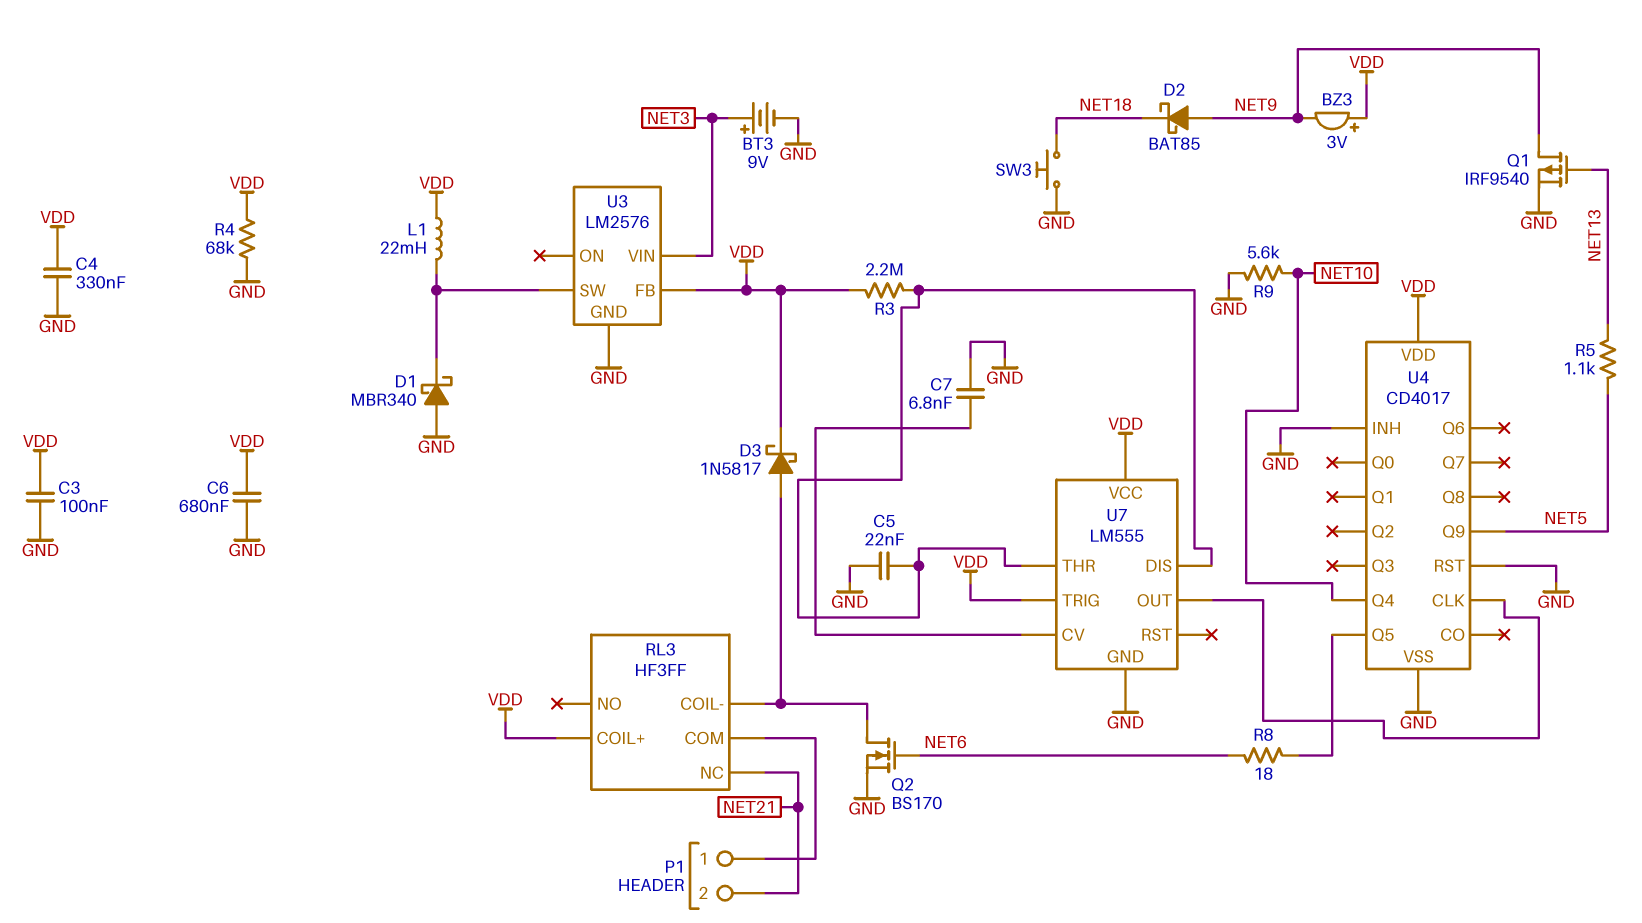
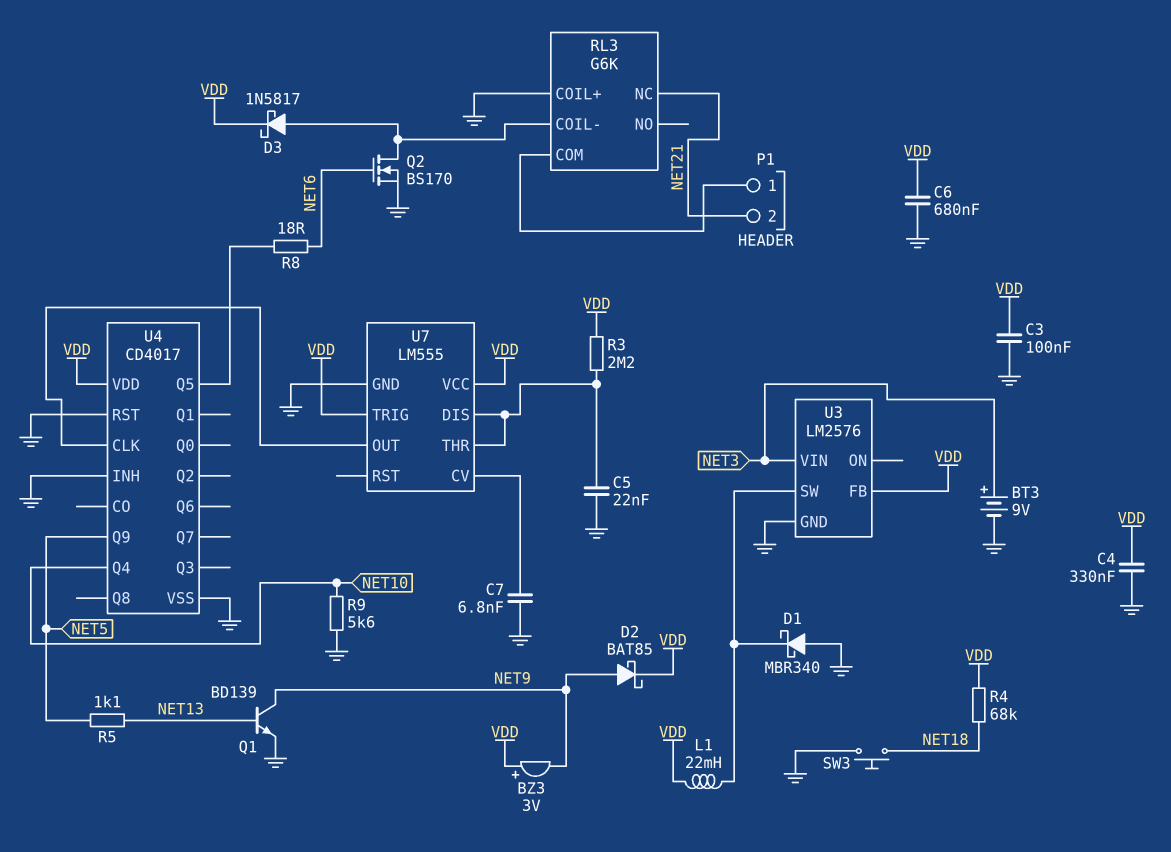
D2: schottky BAT85 (A NET9, K NET18) -> schottky BAT85 (A NET9, K VDD)
Q1: PMOS IRF9540 (G NET13, D NET9, S GND) -> NPN BD139 (B NET13, C NET9, E GND)
R4: 68k (GND, VDD) -> 68k (NET18, VDD)
RL3: HF3FF -> G6K
RL3 pin COIL+: VDD -> GND

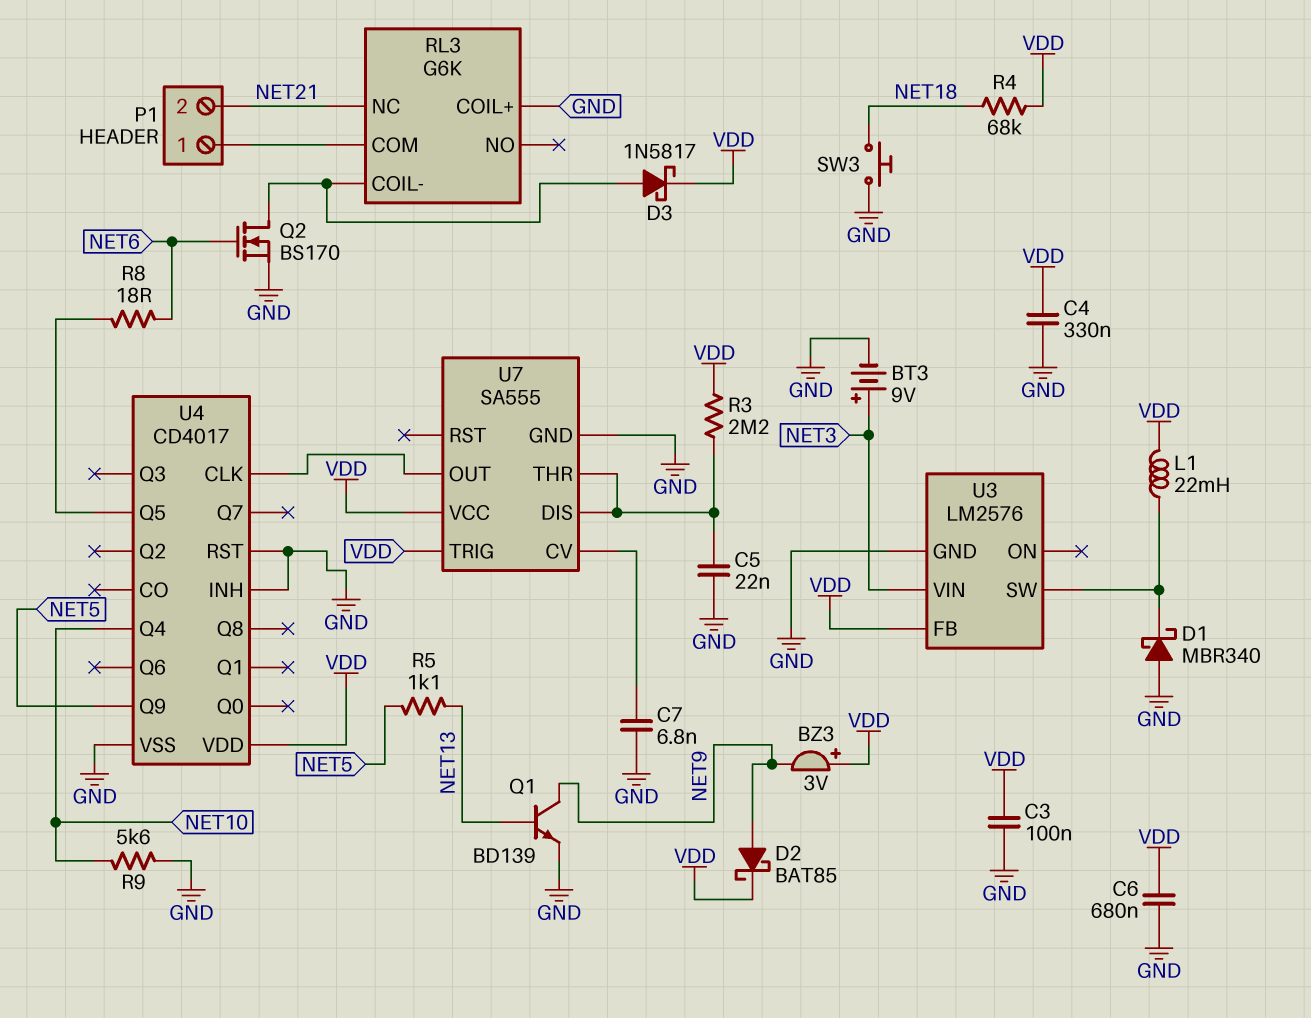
U7: LM555 -> SA555

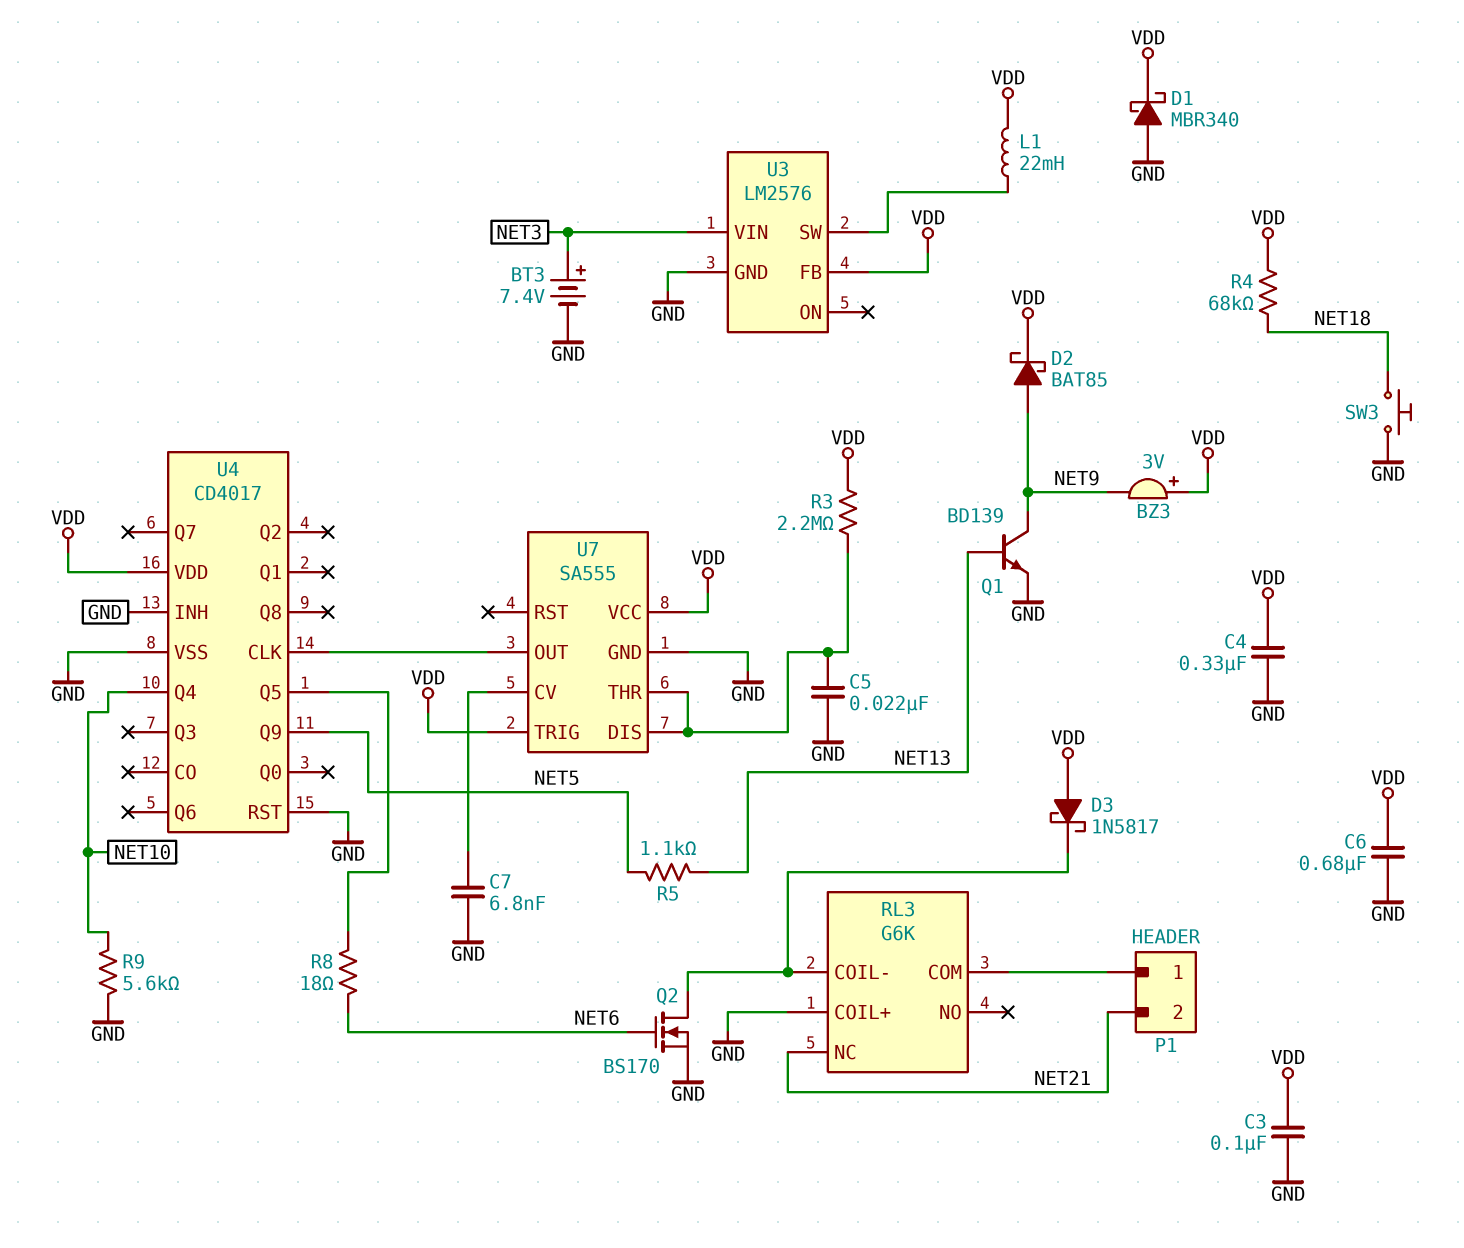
BT3: 9V (plus NET3, minus GND) -> 7.4V (plus NET3, minus GND)
D1: schottky MBR340 (A GND, K U3/SW) -> schottky MBR340 (A GND, K VDD)
D3: schottky 1N5817 (A RL3/COIL-, K VDD) -> schottky 1N5817 (A VDD, K RL3/COIL-)

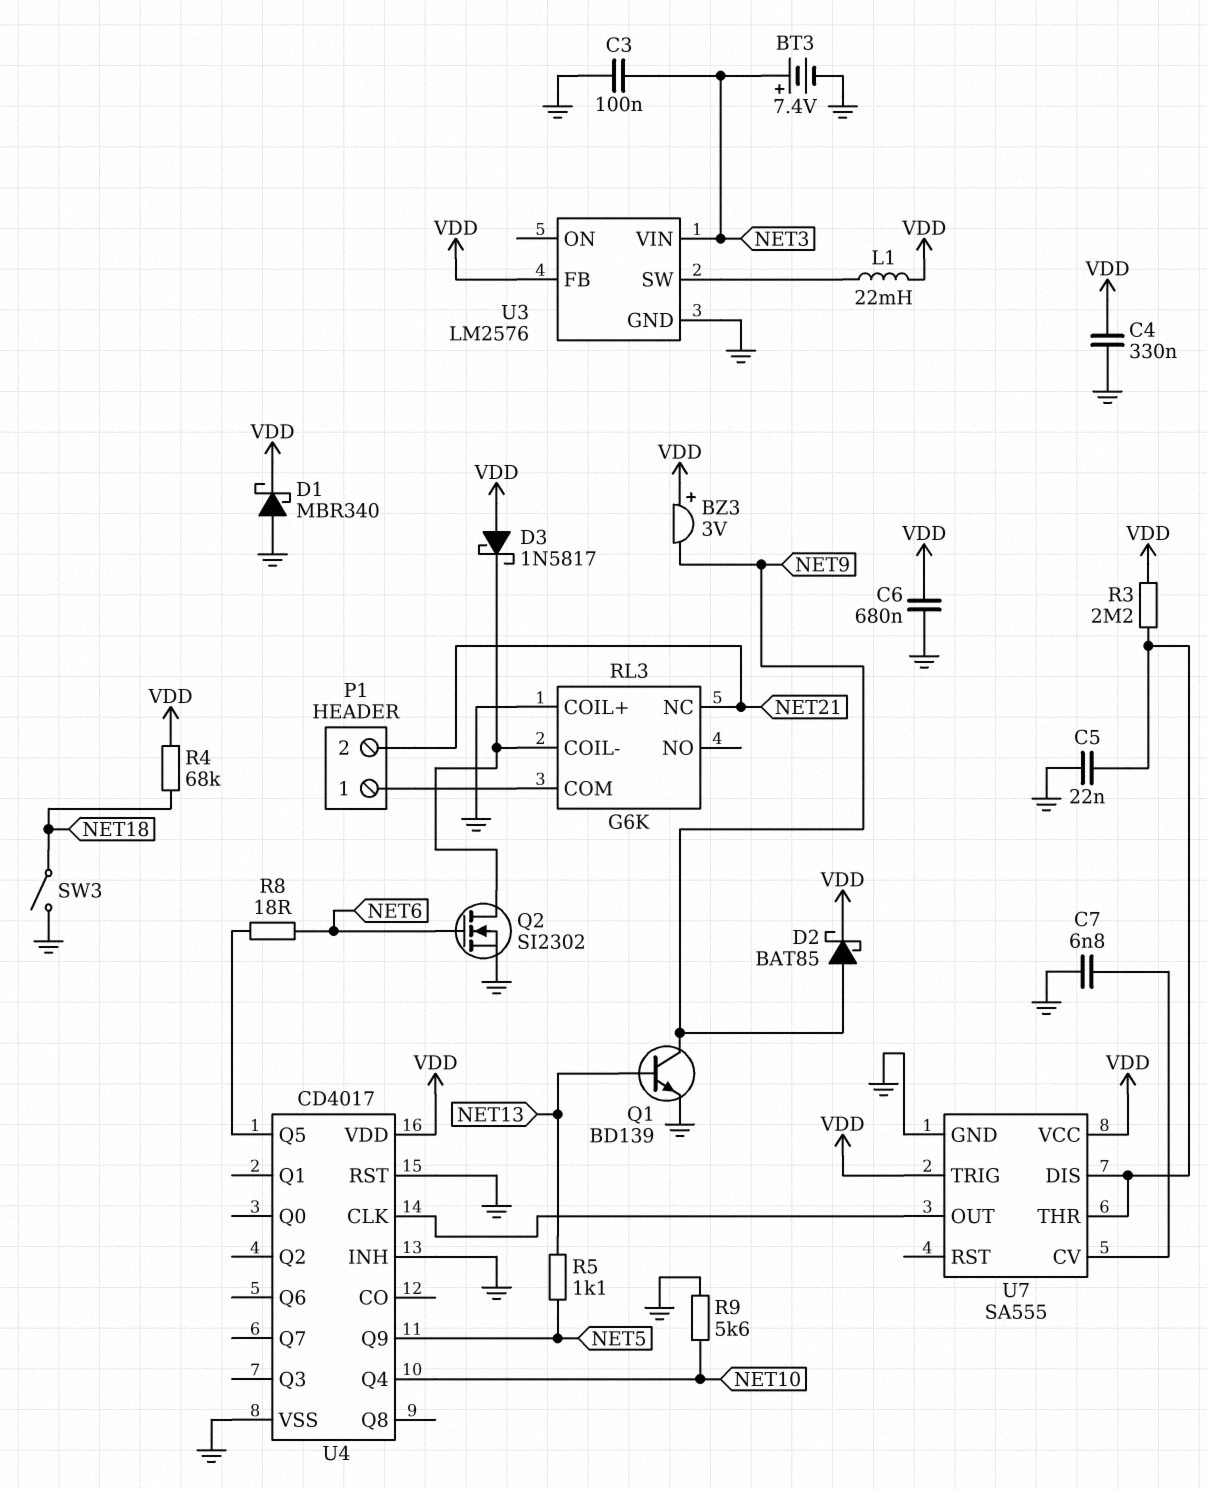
C3: 100nF (GND, VDD) -> 100nF (GND, NET3)
Q2: NMOS BS170 (G NET6, D RL3/COIL-, S GND) -> NMOS SI2302 (G NET6, D RL3/COIL-, S GND)
SW3: button (GND, NET18) -> switch (GND, NET18)

